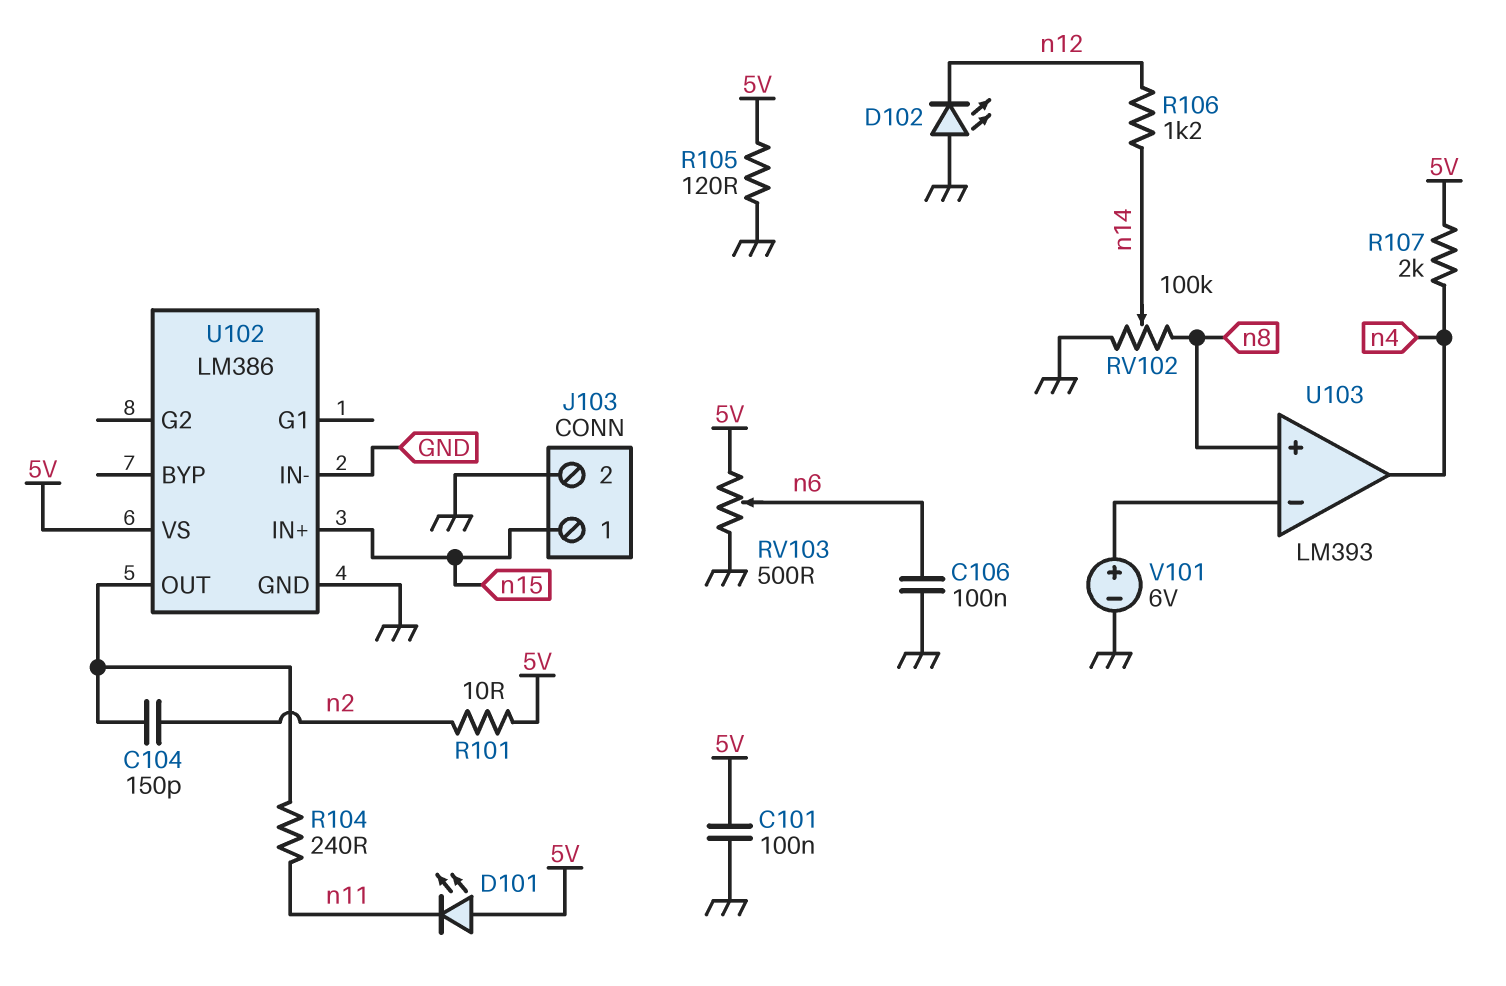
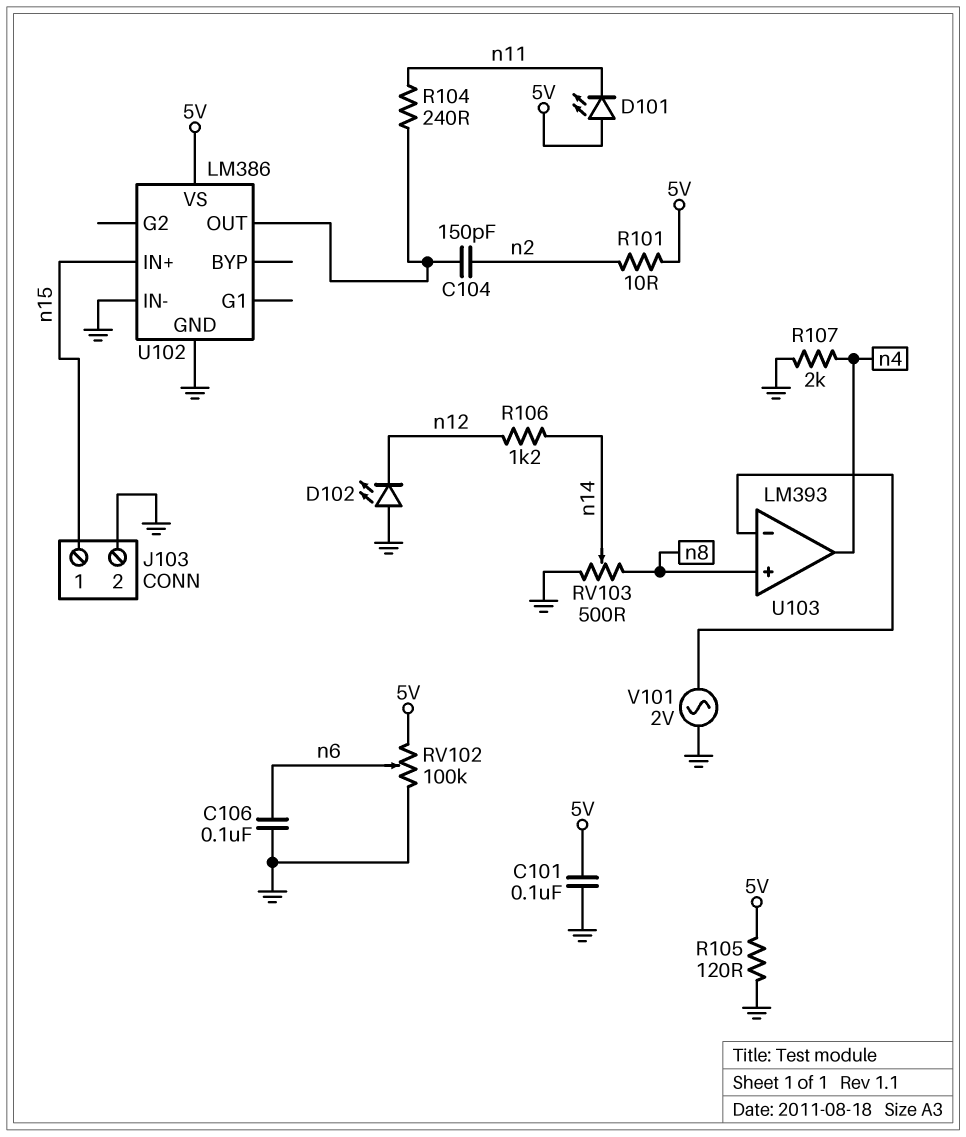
R107: 2k (5V, n4) -> 2k (GND, n4)
RV102: 100k (GND, n8, wiper n14) -> 100k (5V, GND, wiper n6)
RV103: 500 (5V, GND, wiper n6) -> 500 (GND, n8, wiper n14)
V101: 6V (plus U103/in-, minus GND) -> AC 2V (GND, U103/in-)

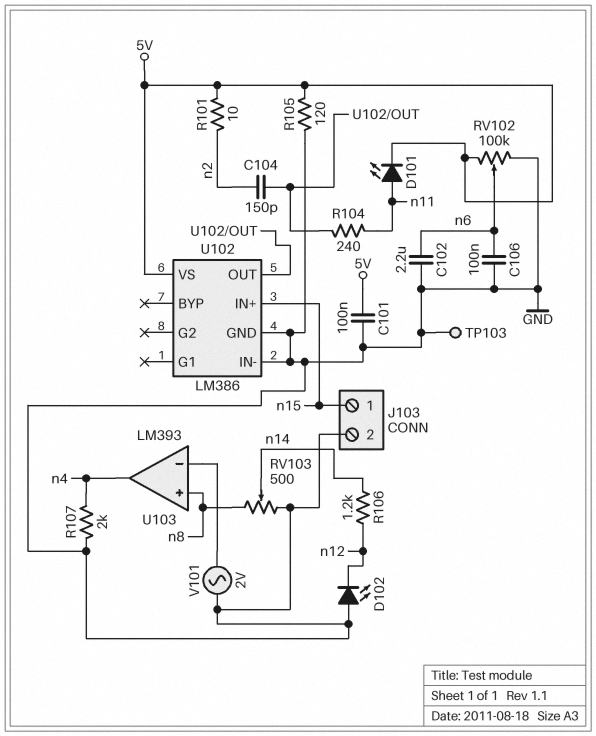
C102: none -> 2.2uF (GND, n6)
D101: LED (A 5V, K n11) -> LED (A n11, K 5V)
TP103: none -> test point (GND)

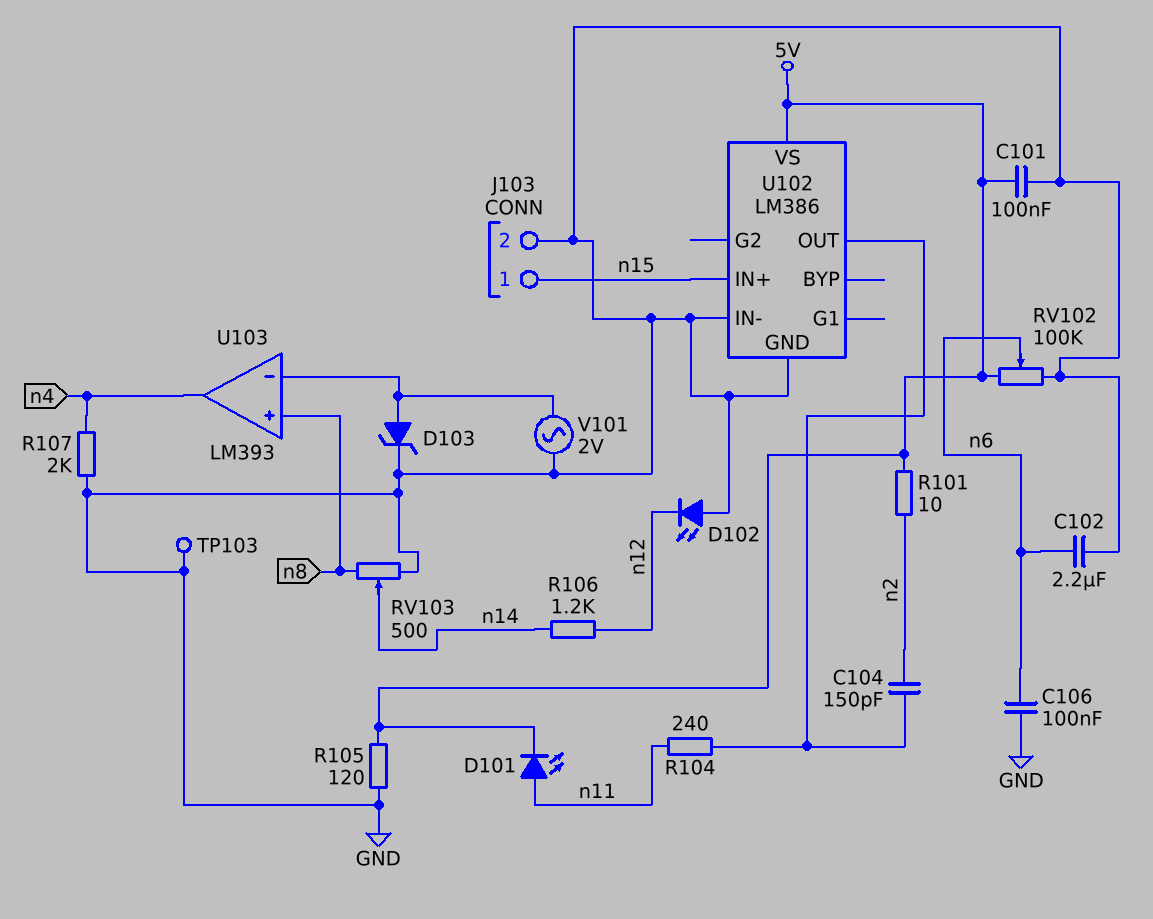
D103: none -> zener (A U103/in-, K GND)

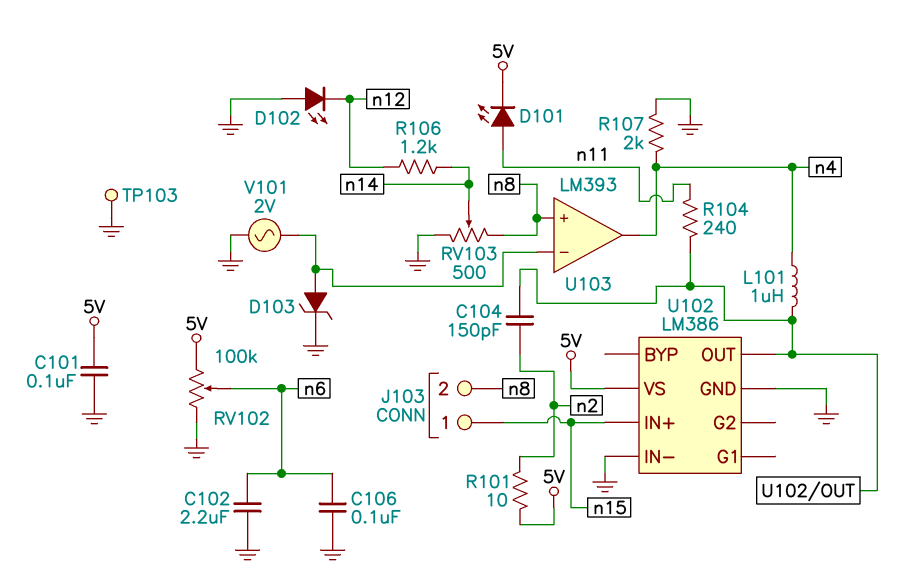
J103 pin 2: GND -> n8
L101: none -> 1uH (U102/OUT, n4)
R105: 120 (5V, GND) -> none

